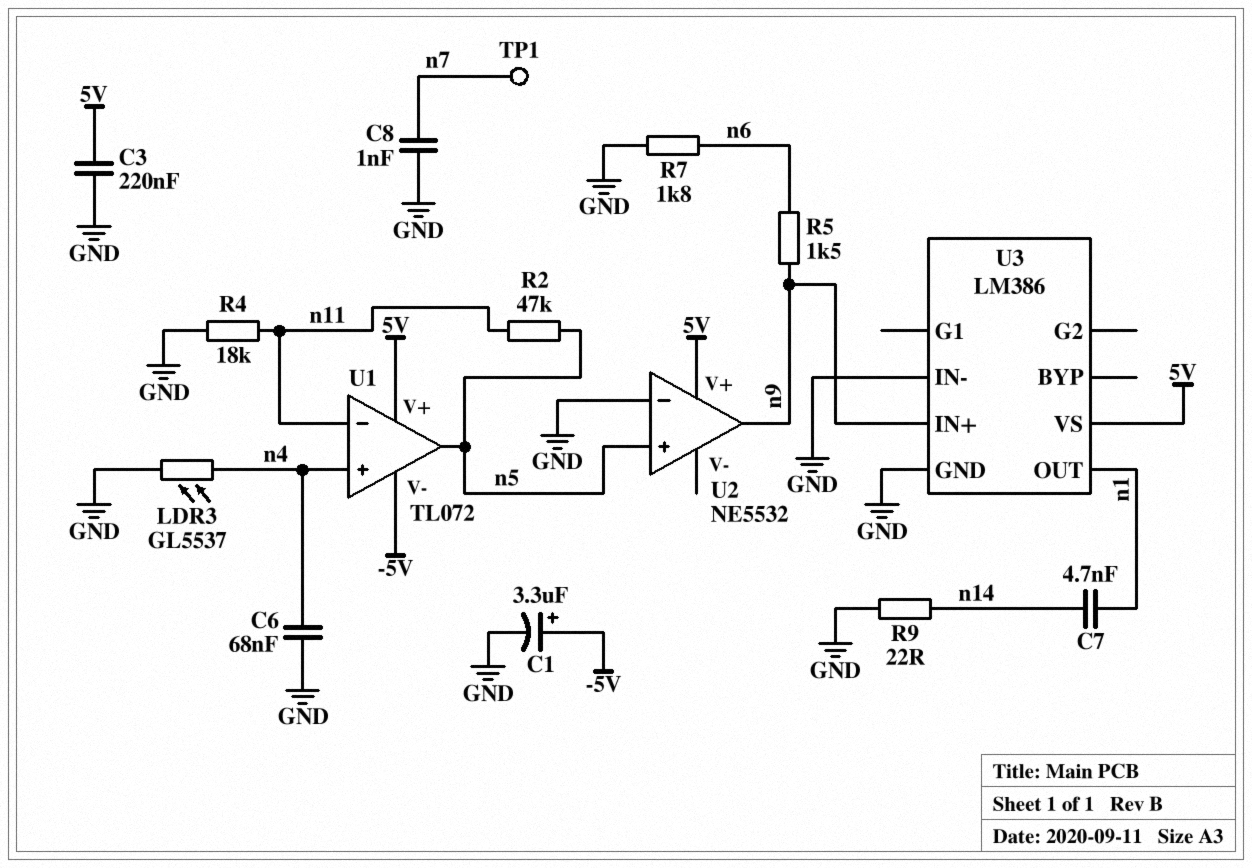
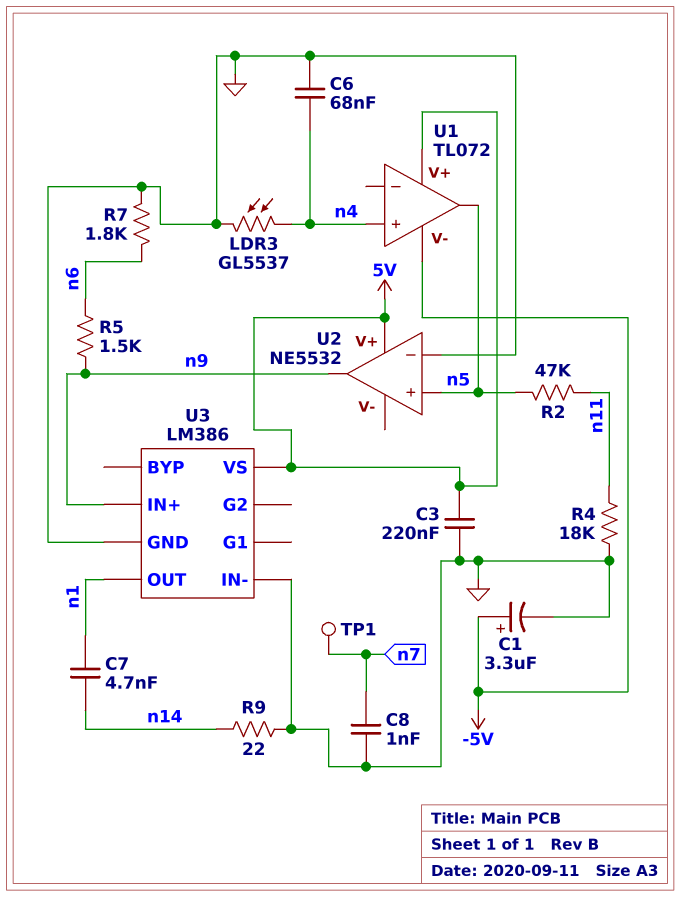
U1 pin in-: n11 -> none

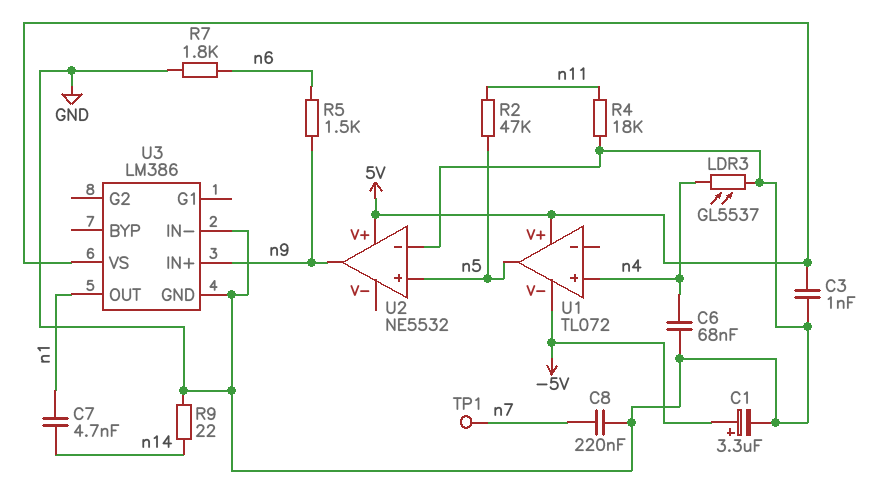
C3: 220nF (5V, GND) -> 1nF (5V, GND)
C8: 1nF (GND, n7) -> 220nF (GND, n7)

